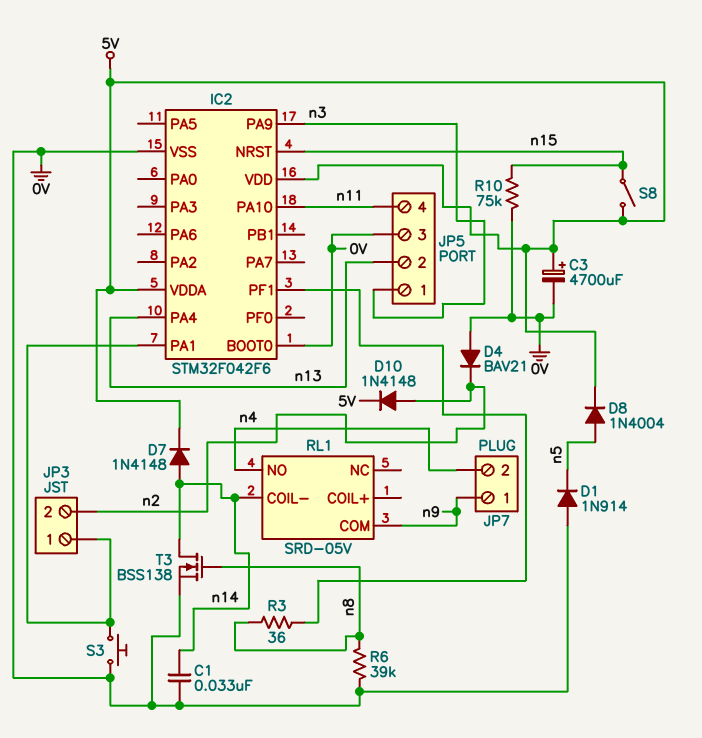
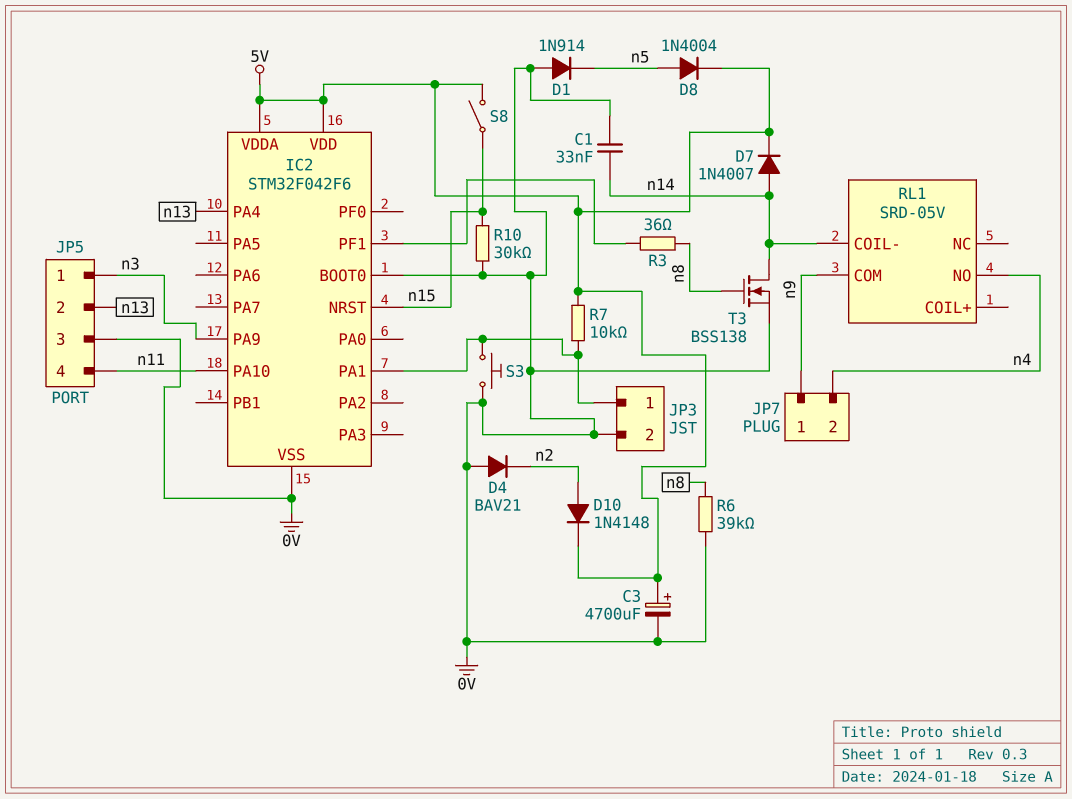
D7: diode 1N4148 (A n14, K 5V) -> diode 1N4007 (A n14, K 5V)
JP3 pin 2: n2 -> 0V
R7: none -> 10k (5V, IC2/PA1)
R10: 75k (0V, n15) -> 30k (0V, n15)

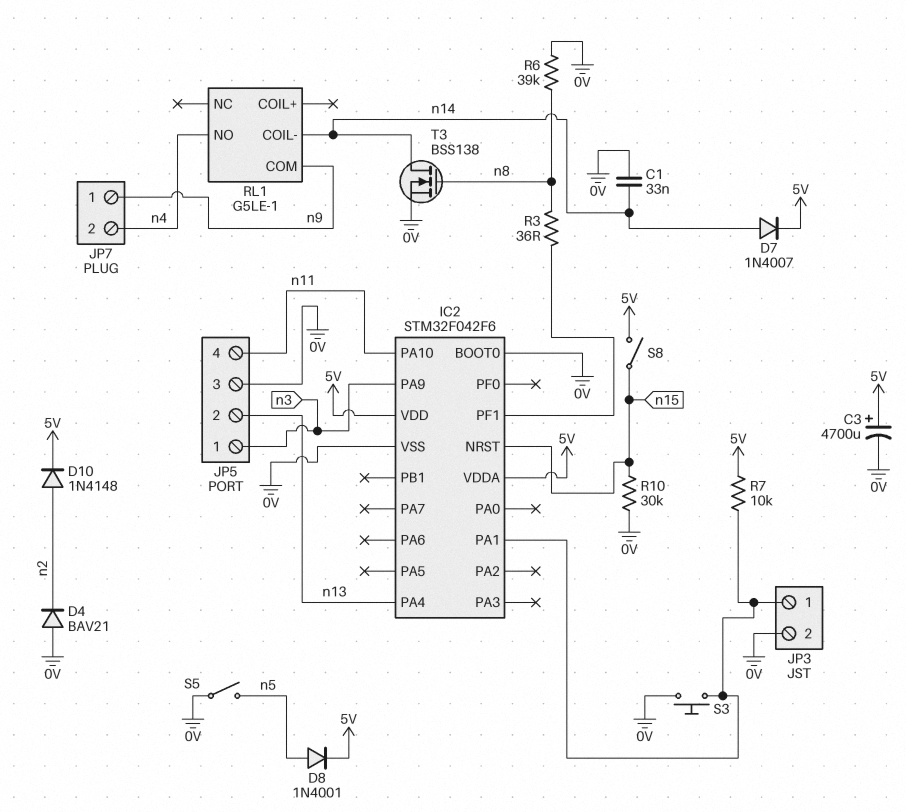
D1: diode 1N914 (A 0V, K n5) -> none
D8: diode 1N4004 (A n5, K 5V) -> diode 1N4001 (A n5, K 5V)
RL1: SRD-05V -> G5LE-1
S5: none -> switch (0V, n5)

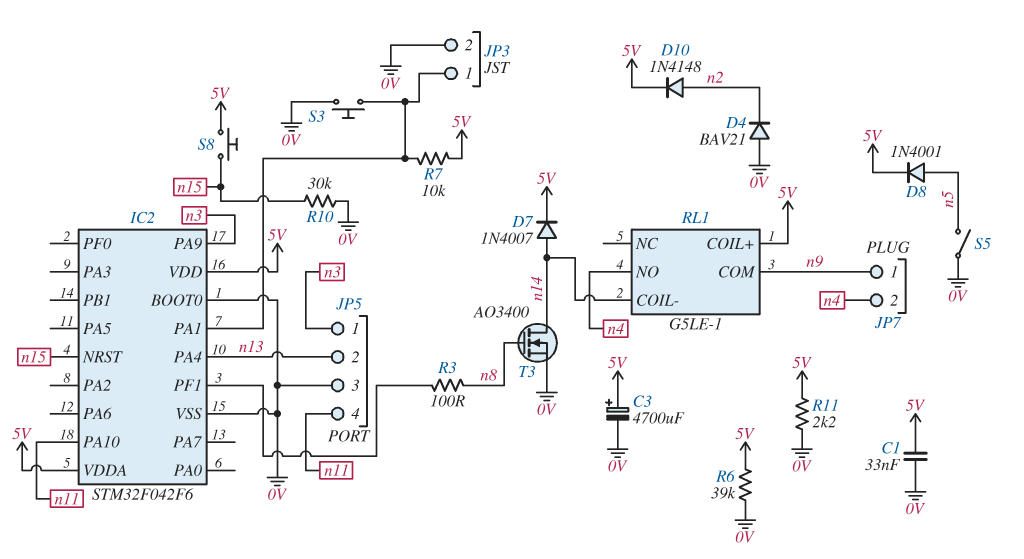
C1: 33nF (0V, n14) -> 33nF (0V, 5V)
R3: 36 (IC2/PF1, n8) -> 100 (IC2/PF1, n8)
R6: 39k (0V, n8) -> 39k (0V, 5V)
R11: none -> 2.2k (0V, 5V)
RL1 pin COIL+: none -> 5V
S8: switch (5V, n15) -> button (5V, n15)
T3: NMOS BSS138 (G n8, D n14, S 0V) -> NMOS AO3400 (G n8, D n14, S 0V)

